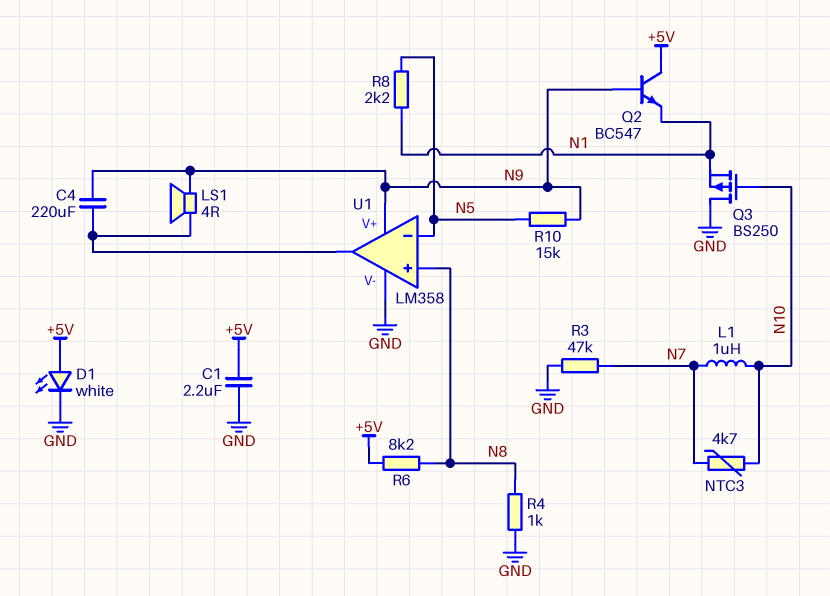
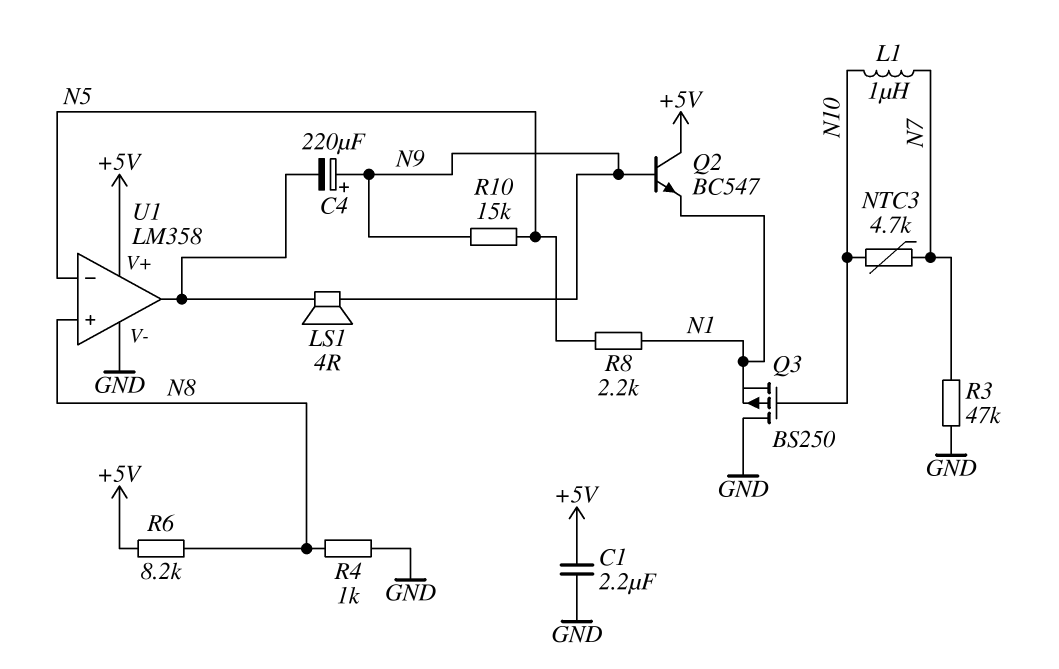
C4: 220uF (N9, U1/out) -> 220uF (plus N9, minus U1/out)
D1: LED white (A +5V, K GND) -> none
U1 pin V+: N9 -> +5V

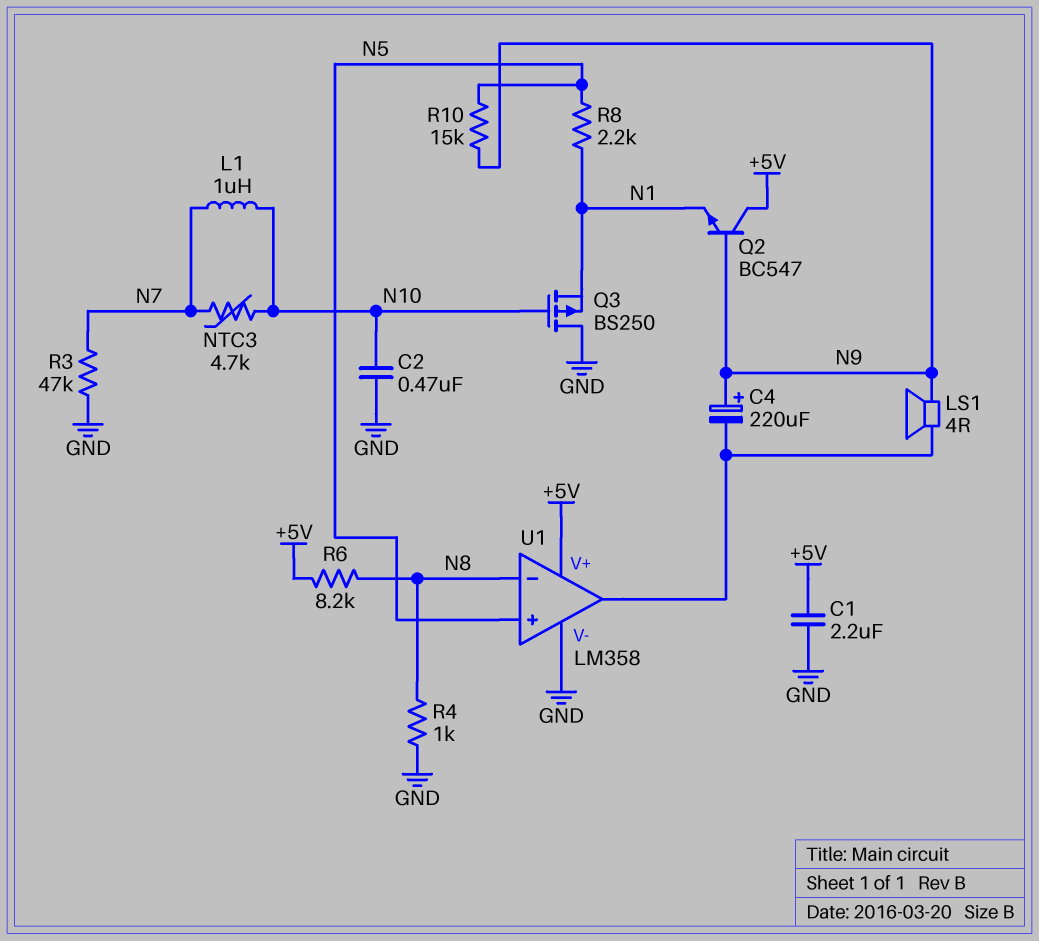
C2: none -> 470nF (GND, N10)
U1 pin in+: N8 -> N5
U1 pin in-: N5 -> N8

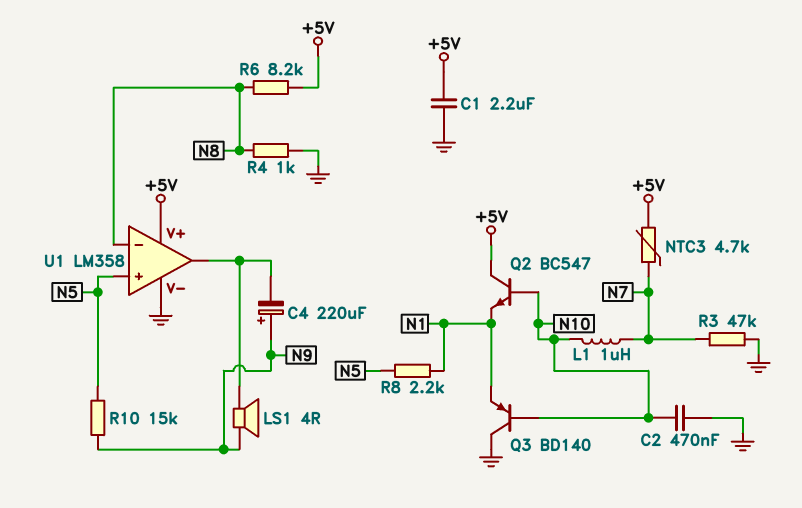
NTC3: 4.7k (N7, N10) -> 4.7k (+5V, N7)
Q2: NPN BC547 (B N9, C +5V, E N1) -> NPN BC547 (B N10, C +5V, E N1)
Q3: PMOS BS250 (G N10, D GND, S N1) -> PNP BD140 (B N10, C GND, E N1)

